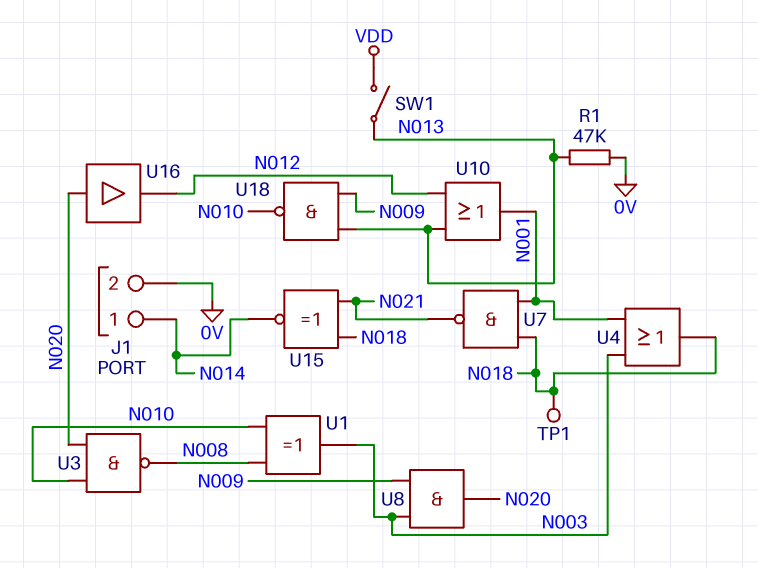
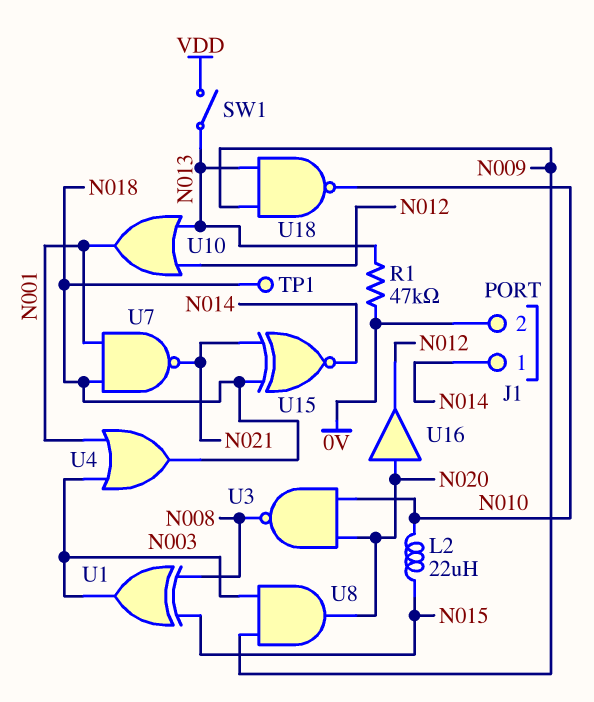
L2: none -> 22uH (N010, N015)
U1: XOR (in N008, in N010, out N003) -> XOR (in N008, in N015, out N003)

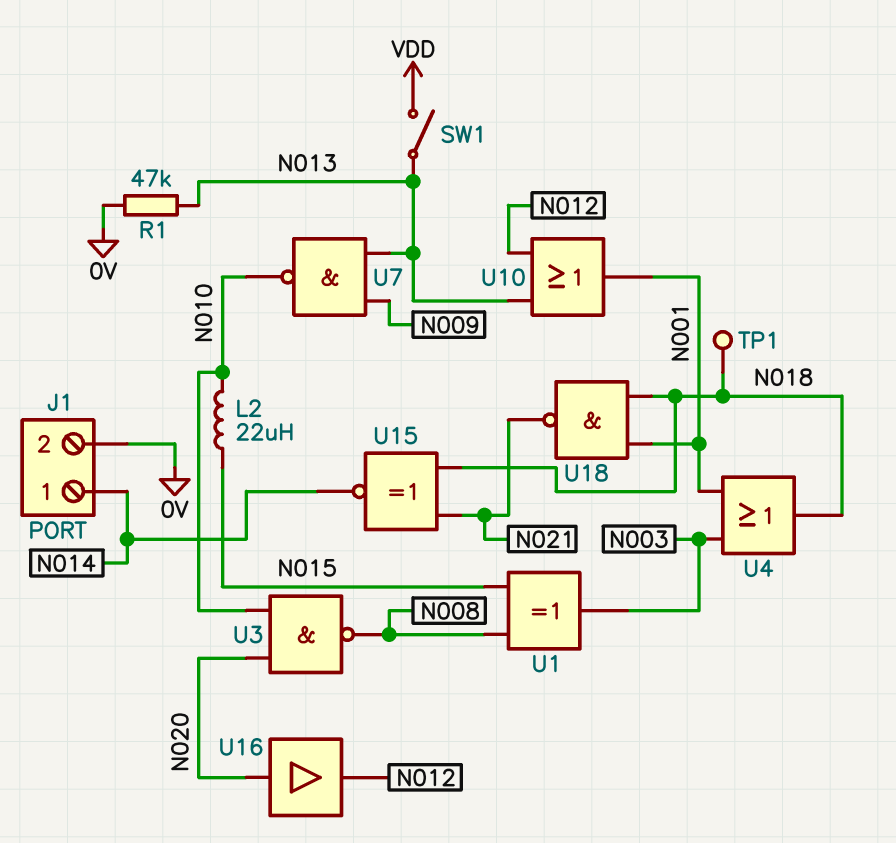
U7: NAND (in N001, in N018, out N021) -> NAND (in N009, in N013, out N010)
U8: AND (in N003, in N009, out N020) -> none
U18: NAND (in N009, in N013, out N010) -> NAND (in N001, in N018, out N021)

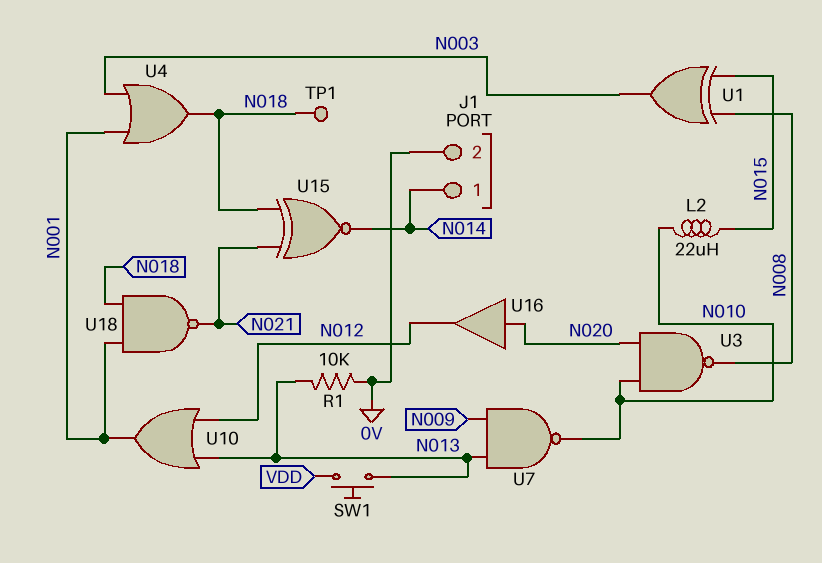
R1: 47k (0V, N013) -> 10k (0V, N013)
SW1: switch (N013, VDD) -> button (N013, VDD)

